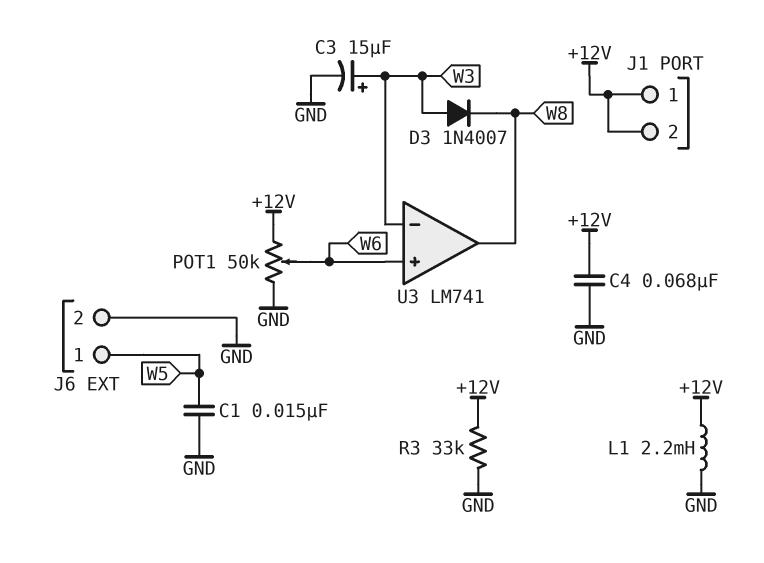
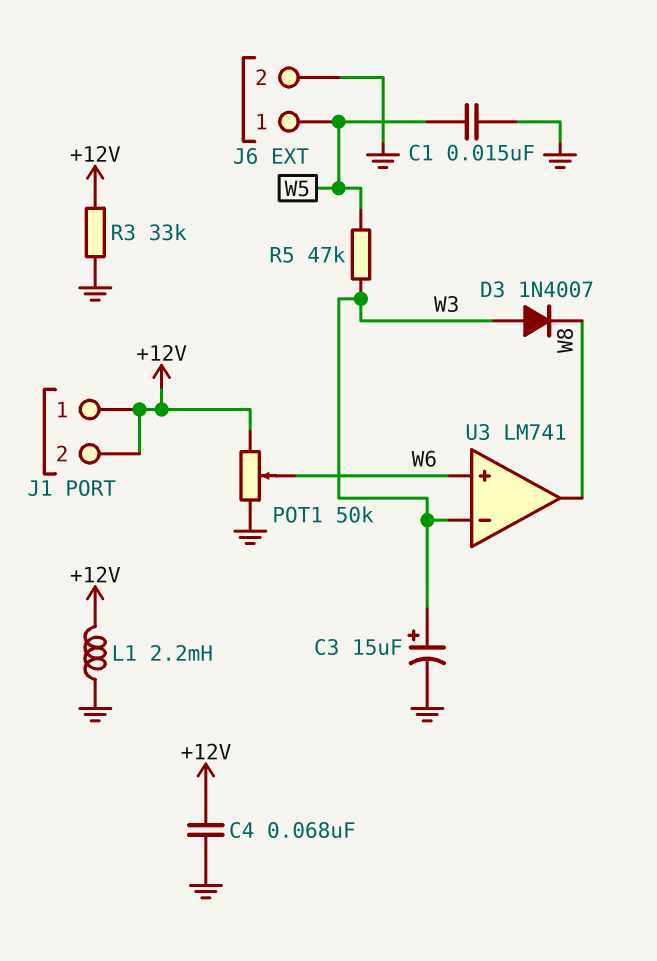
R5: none -> 47k (W3, W5)

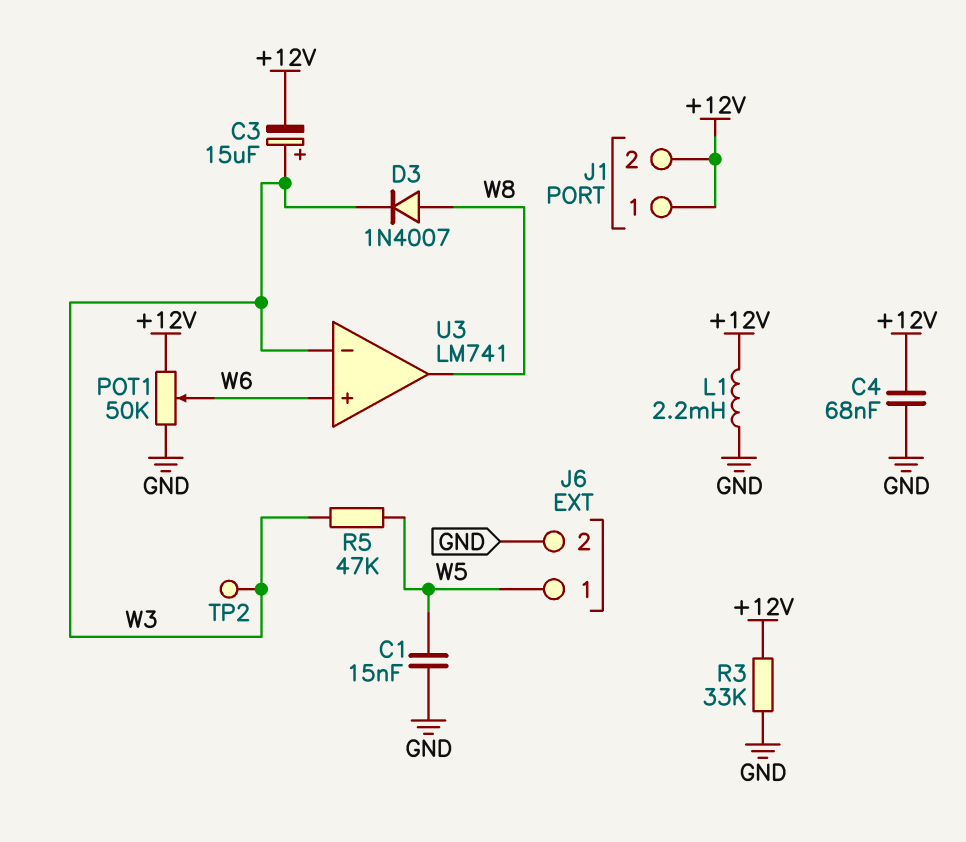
C3: 15uF (plus W3, minus GND) -> 15uF (plus W3, minus +12V)
D3: diode 1N4007 (A W3, K W8) -> diode 1N4007 (A W8, K W3)
TP2: none -> test point (W3)

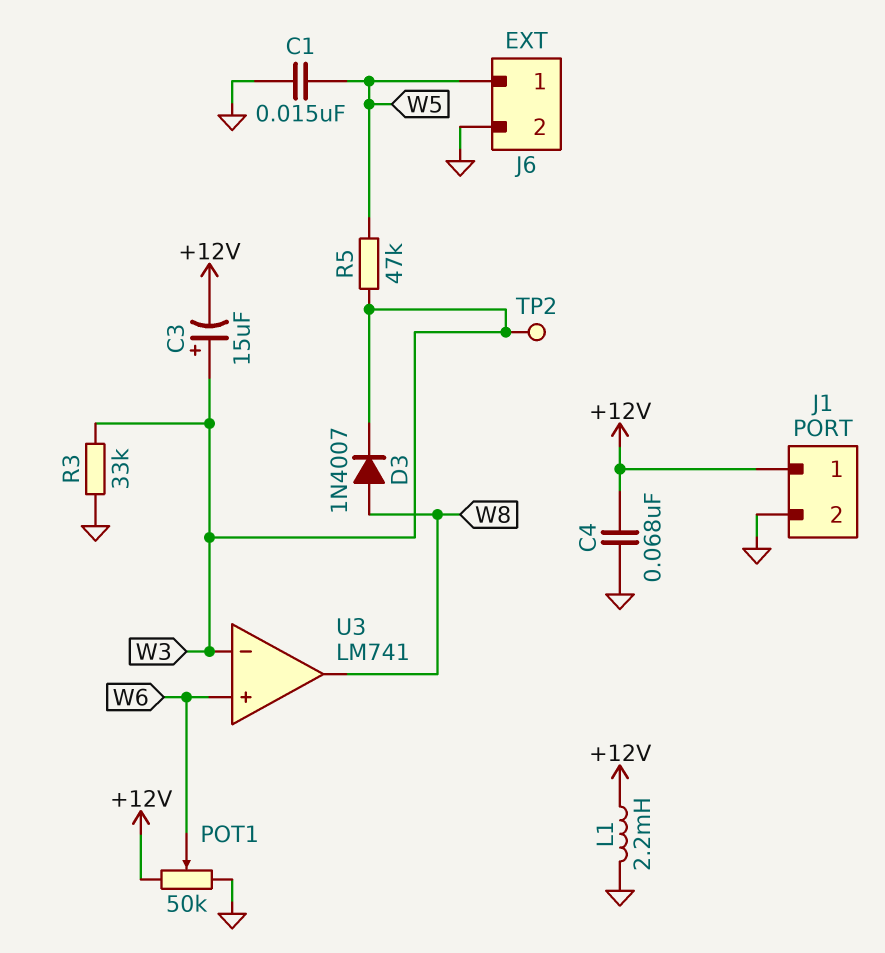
J1 pin 2: +12V -> GND
R3: 33k (+12V, GND) -> 33k (GND, W3)

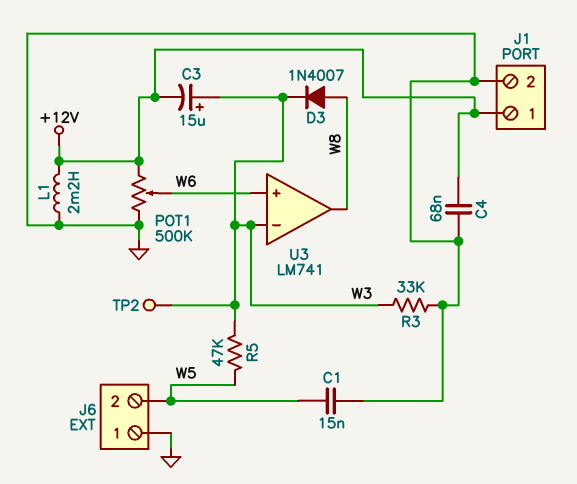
J6 pin 1: W5 -> GND
J6 pin 2: GND -> W5
POT1: 50k (+12V, GND, wiper W6) -> 500k (+12V, GND, wiper W6)

